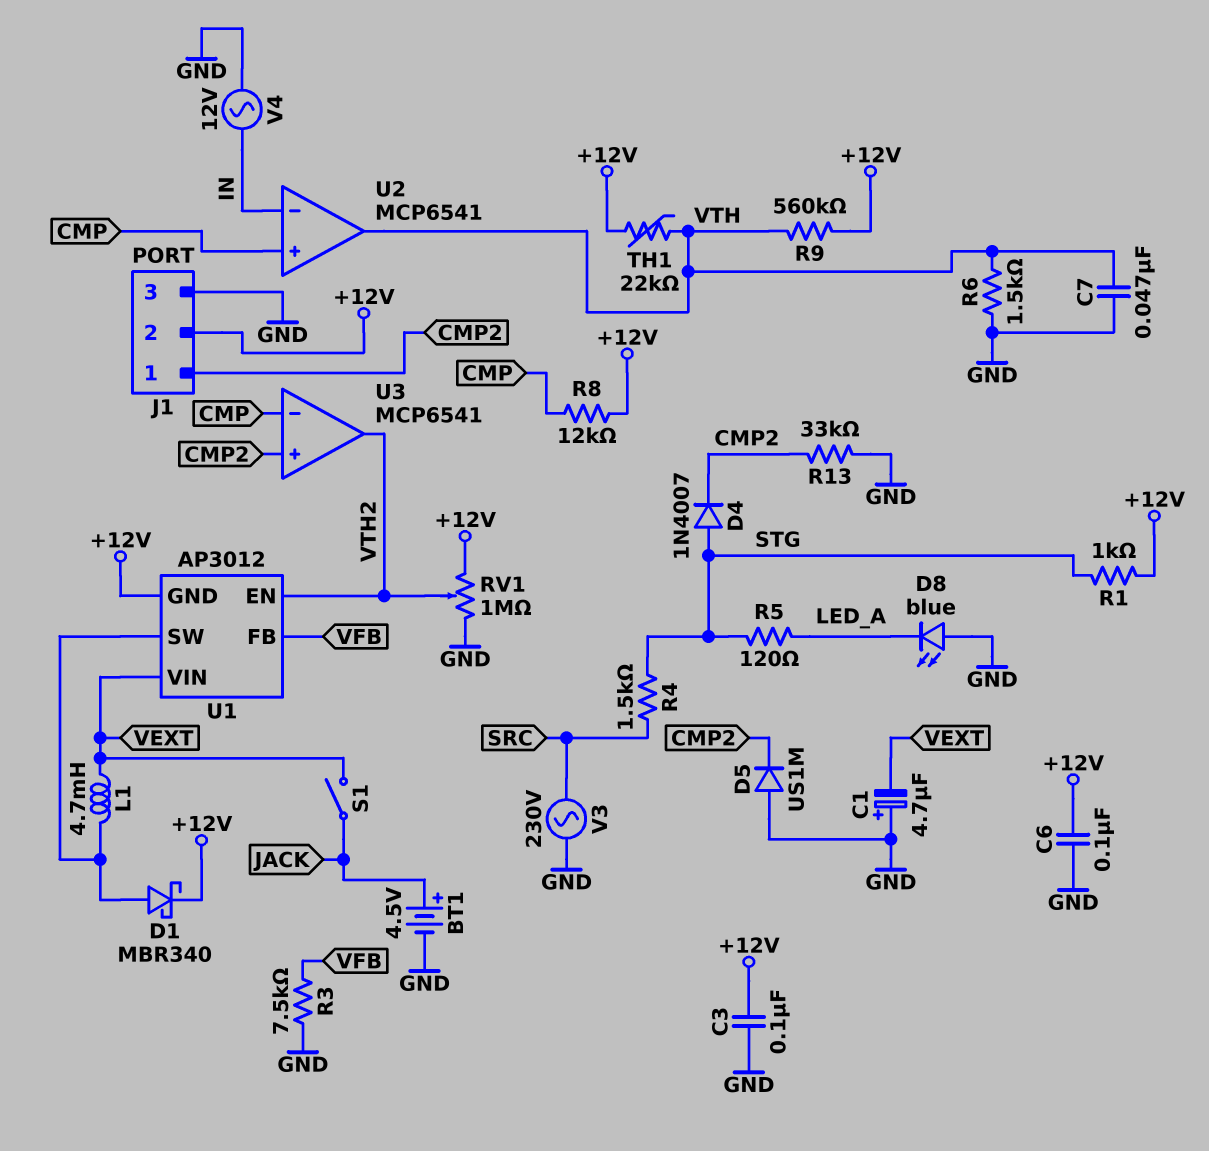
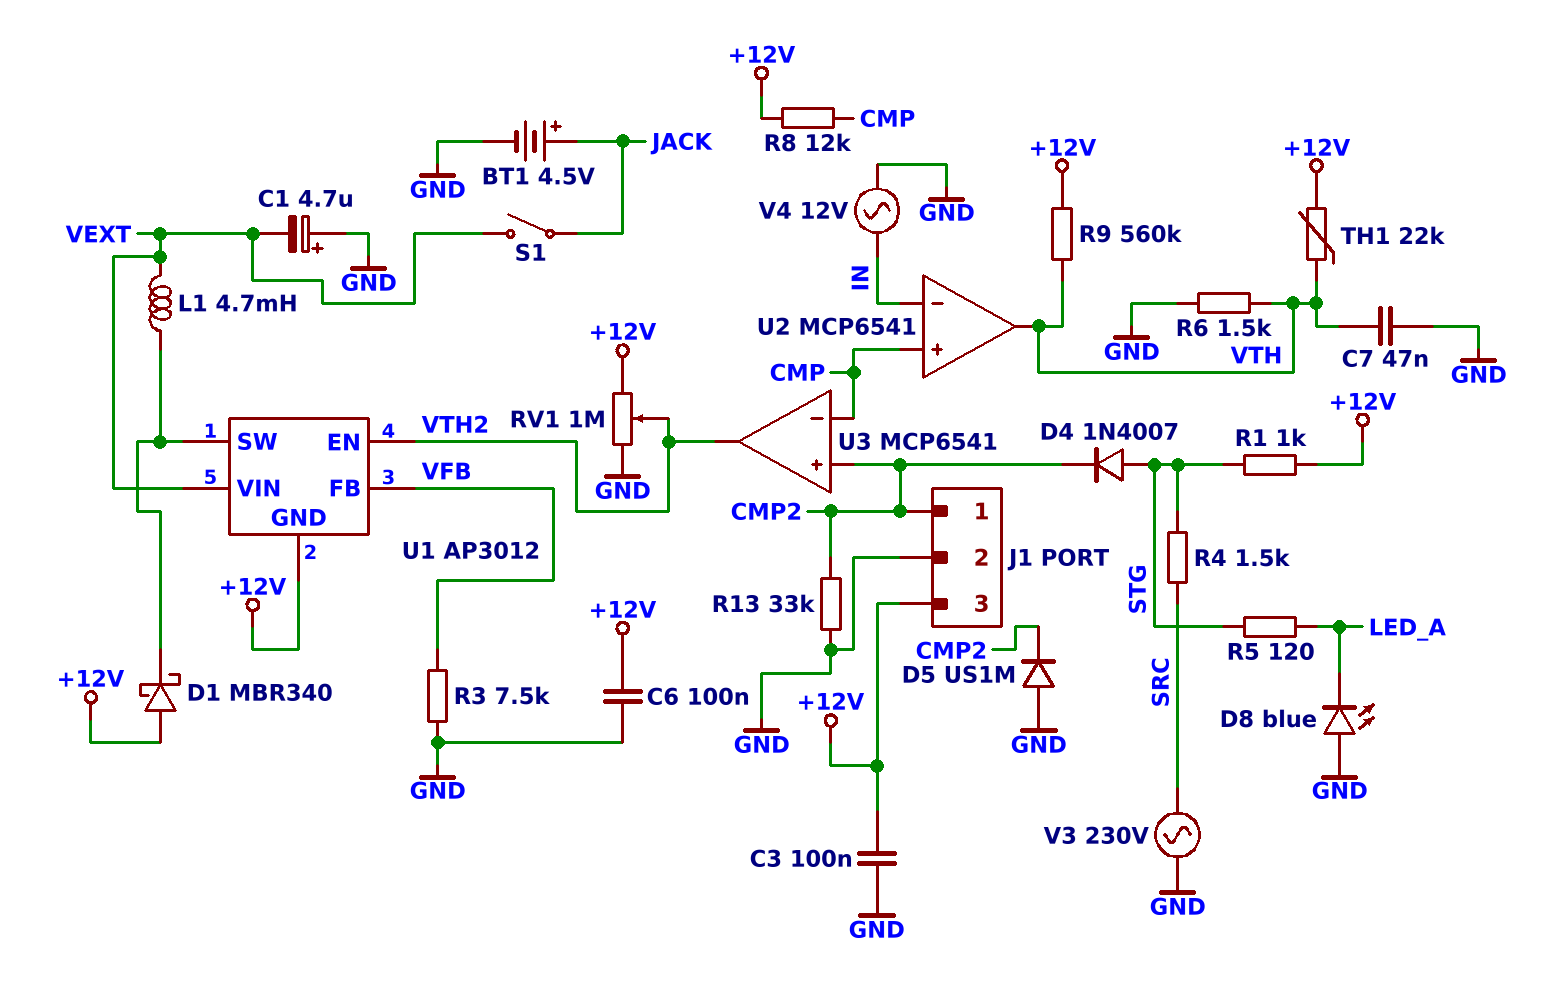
D1: schottky MBR340 (A U1/SW, K +12V) -> schottky MBR340 (A +12V, K U1/SW)
J1 pin 2: +12V -> GND
J1 pin 3: GND -> +12V

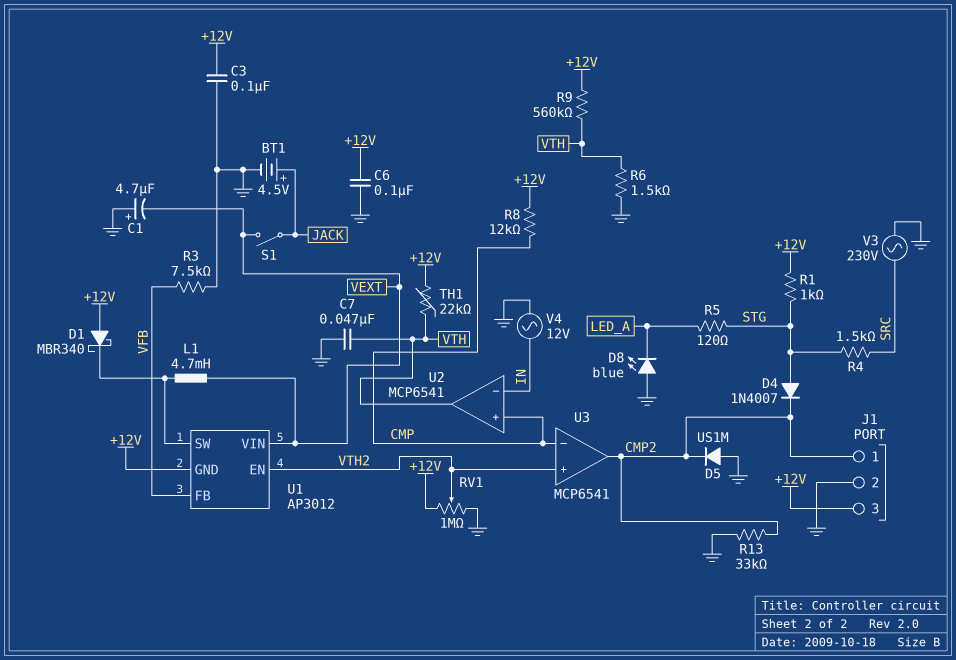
U3 pin in+: CMP2 -> VTH2
U3 pin out: VTH2 -> CMP2

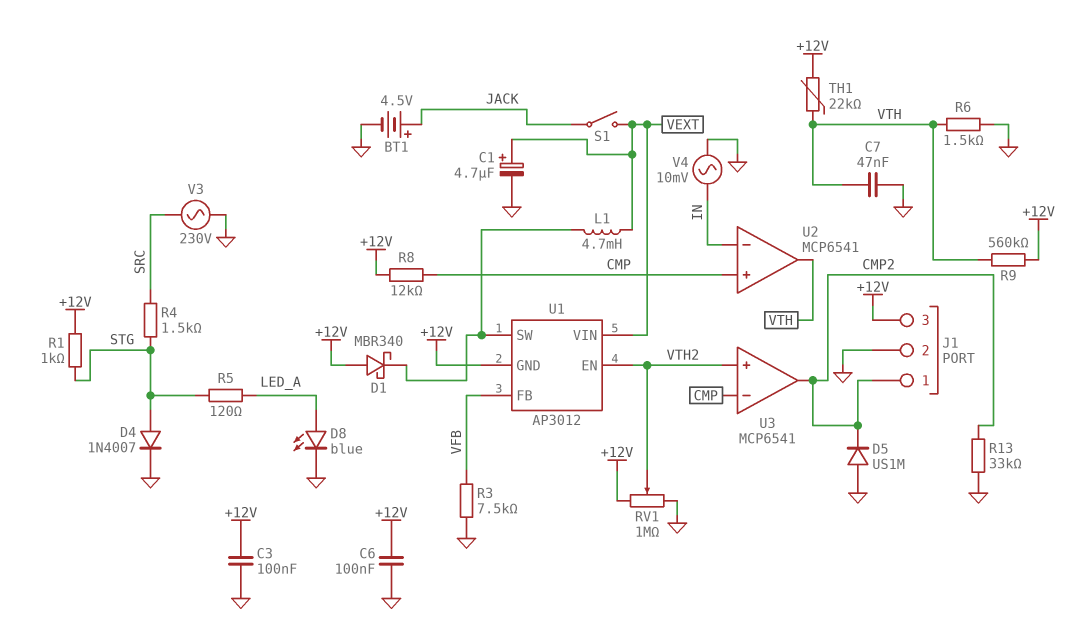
C1: 4.7uF (plus GND, minus VEXT) -> 4.7uF (plus VEXT, minus GND)
D4: diode 1N4007 (A STG, K CMP2) -> diode 1N4007 (A STG, K GND)
D8: LED blue (A GND, K LED_A) -> LED blue (A LED_A, K GND)
V4: AC 12V (GND, IN) -> AC 10mV (GND, IN)

